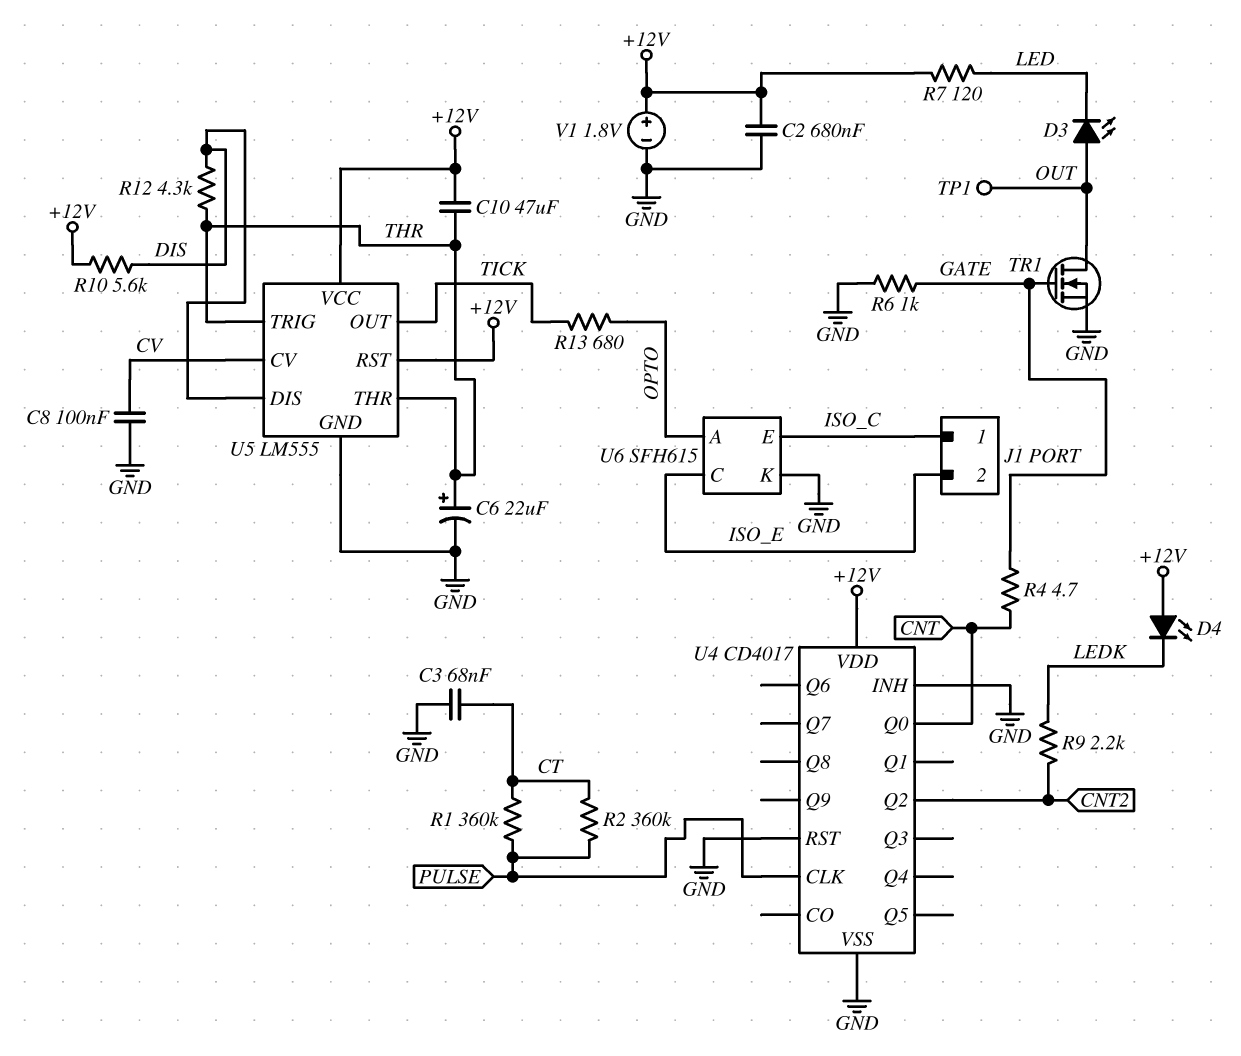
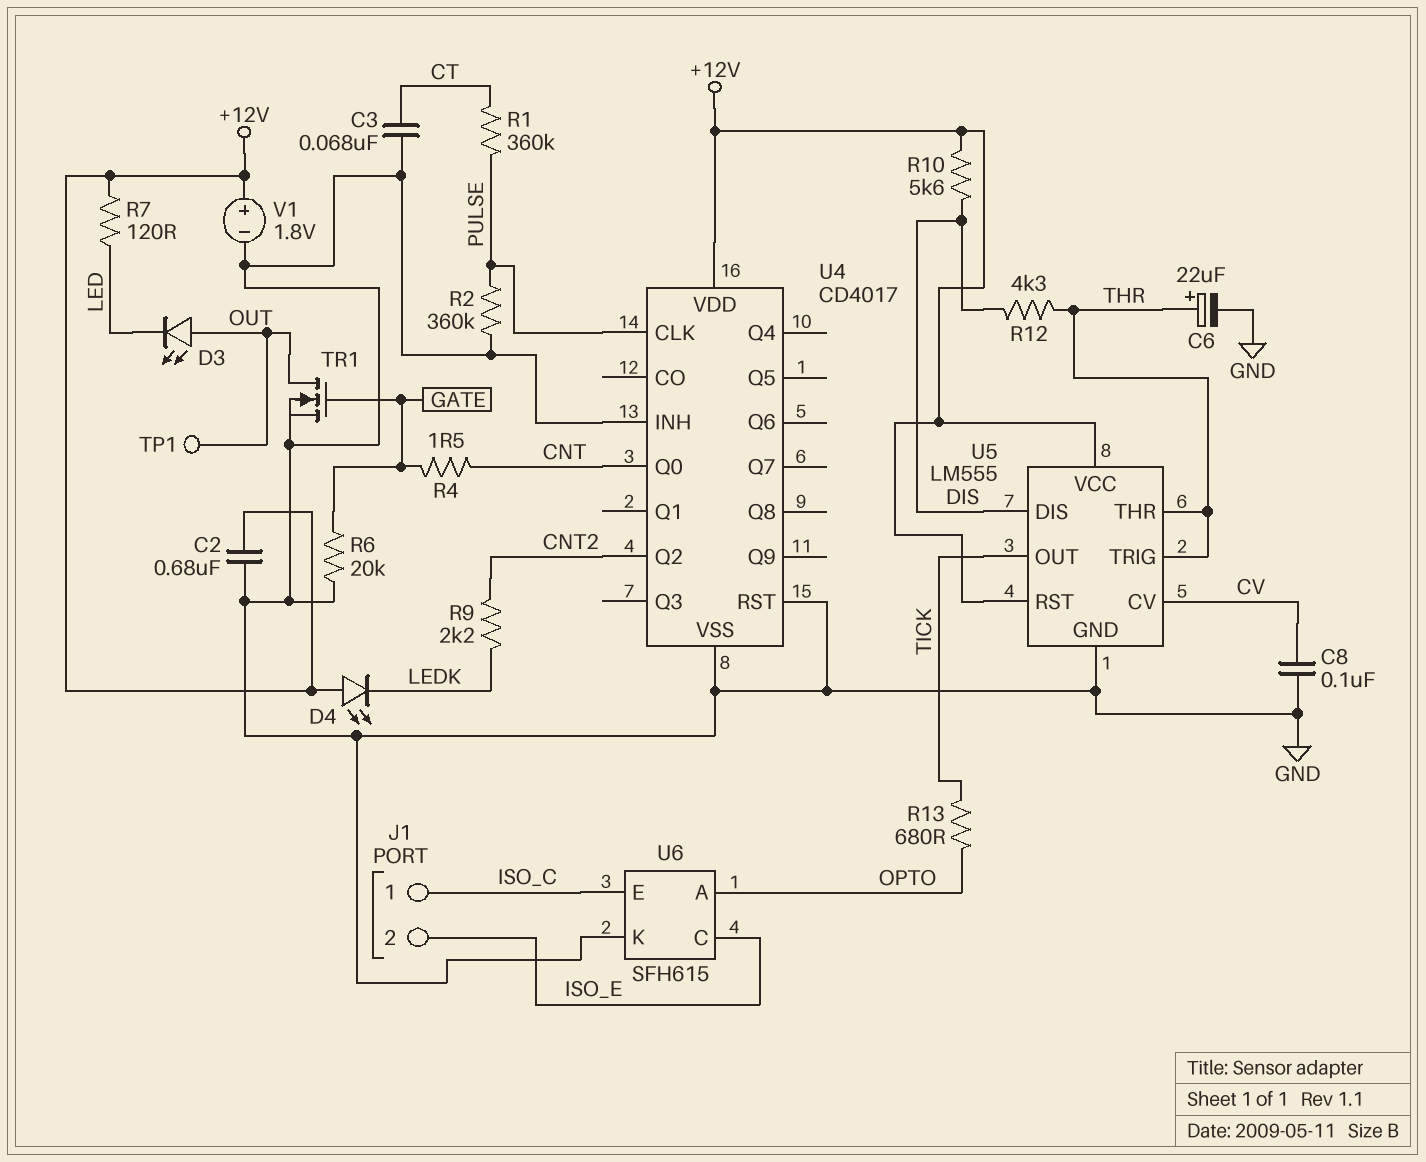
C10: 47uF (+12V, THR) -> none
R2: 360k (CT, PULSE) -> 360k (GND, PULSE)
R4: 4.7 (CNT, GATE) -> 1.5 (CNT, GATE)
R6: 1k (GATE, GND) -> 20k (GATE, GND)

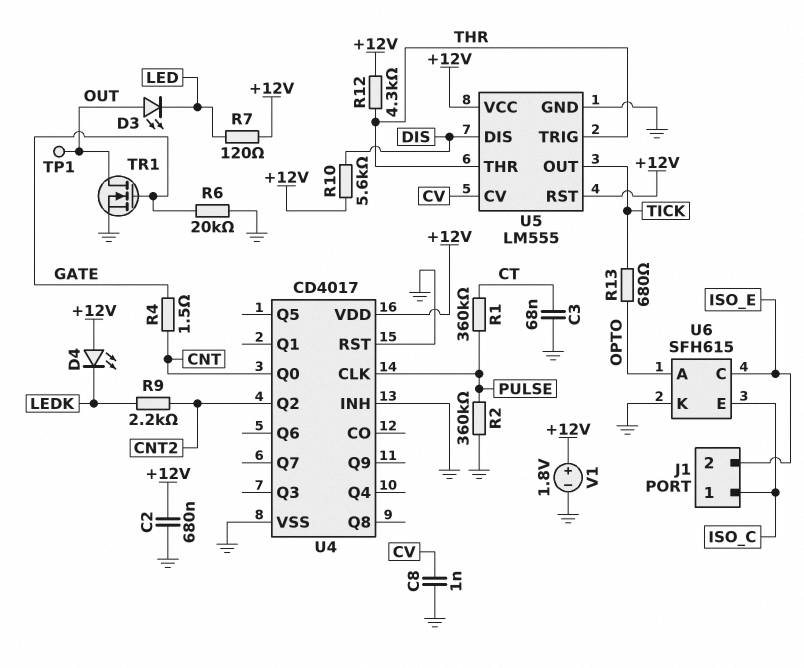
C6: 22uF (plus THR, minus GND) -> none
C8: 100nF (CV, GND) -> 1nF (CV, GND)
R12: 4.3k (DIS, THR) -> 4.3k (+12V, THR)

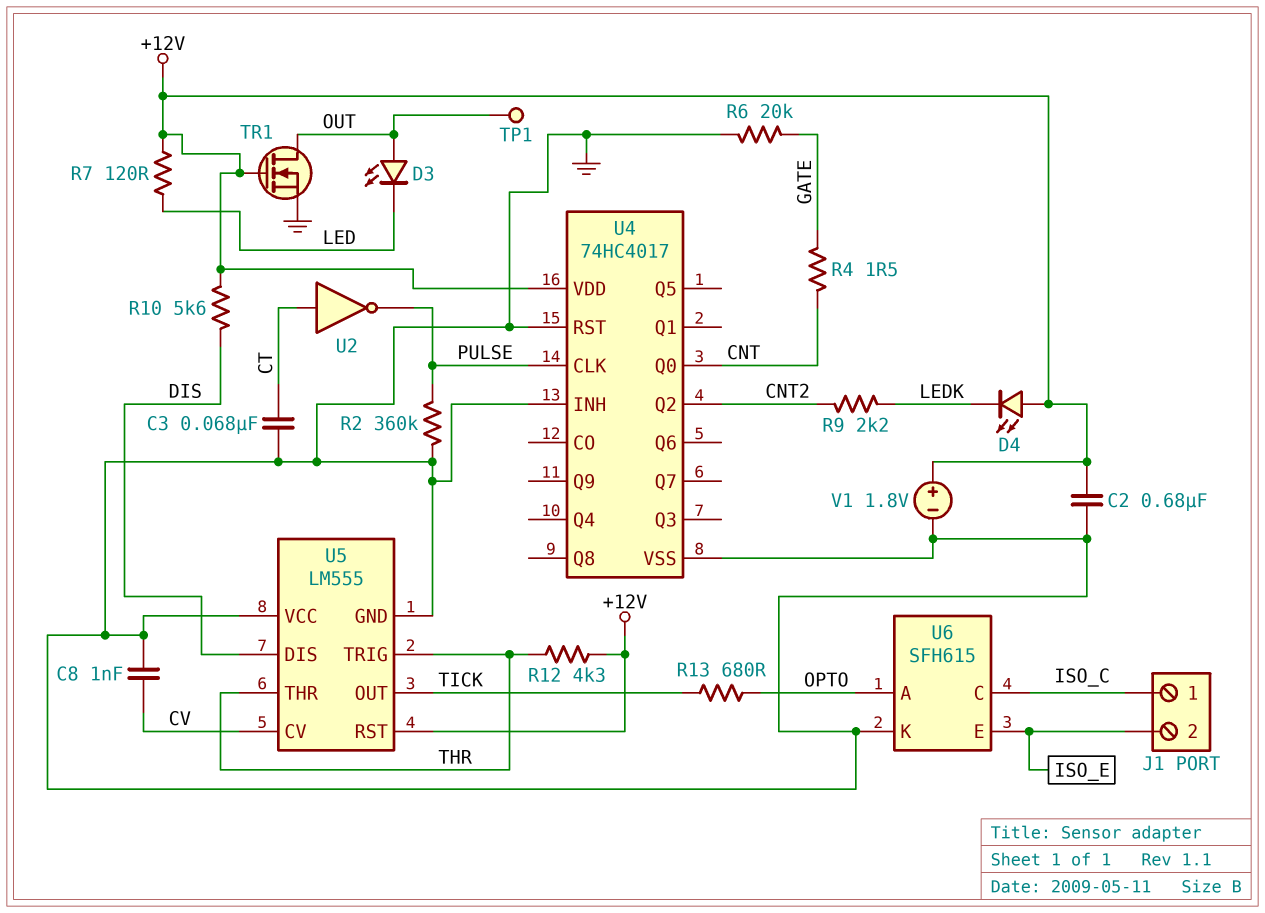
R1: 360k (CT, PULSE) -> none
TR1: NMOS (G GATE, D OUT, S GND) -> NMOS (G +12V, D OUT, S GND)
U2: none -> NOT (in CT, out PULSE)
U4: CD4017 -> 74HC4017
U5 pin VCC: +12V -> GND
U6 pin C: ISO_E -> ISO_C
U6 pin E: ISO_C -> ISO_E

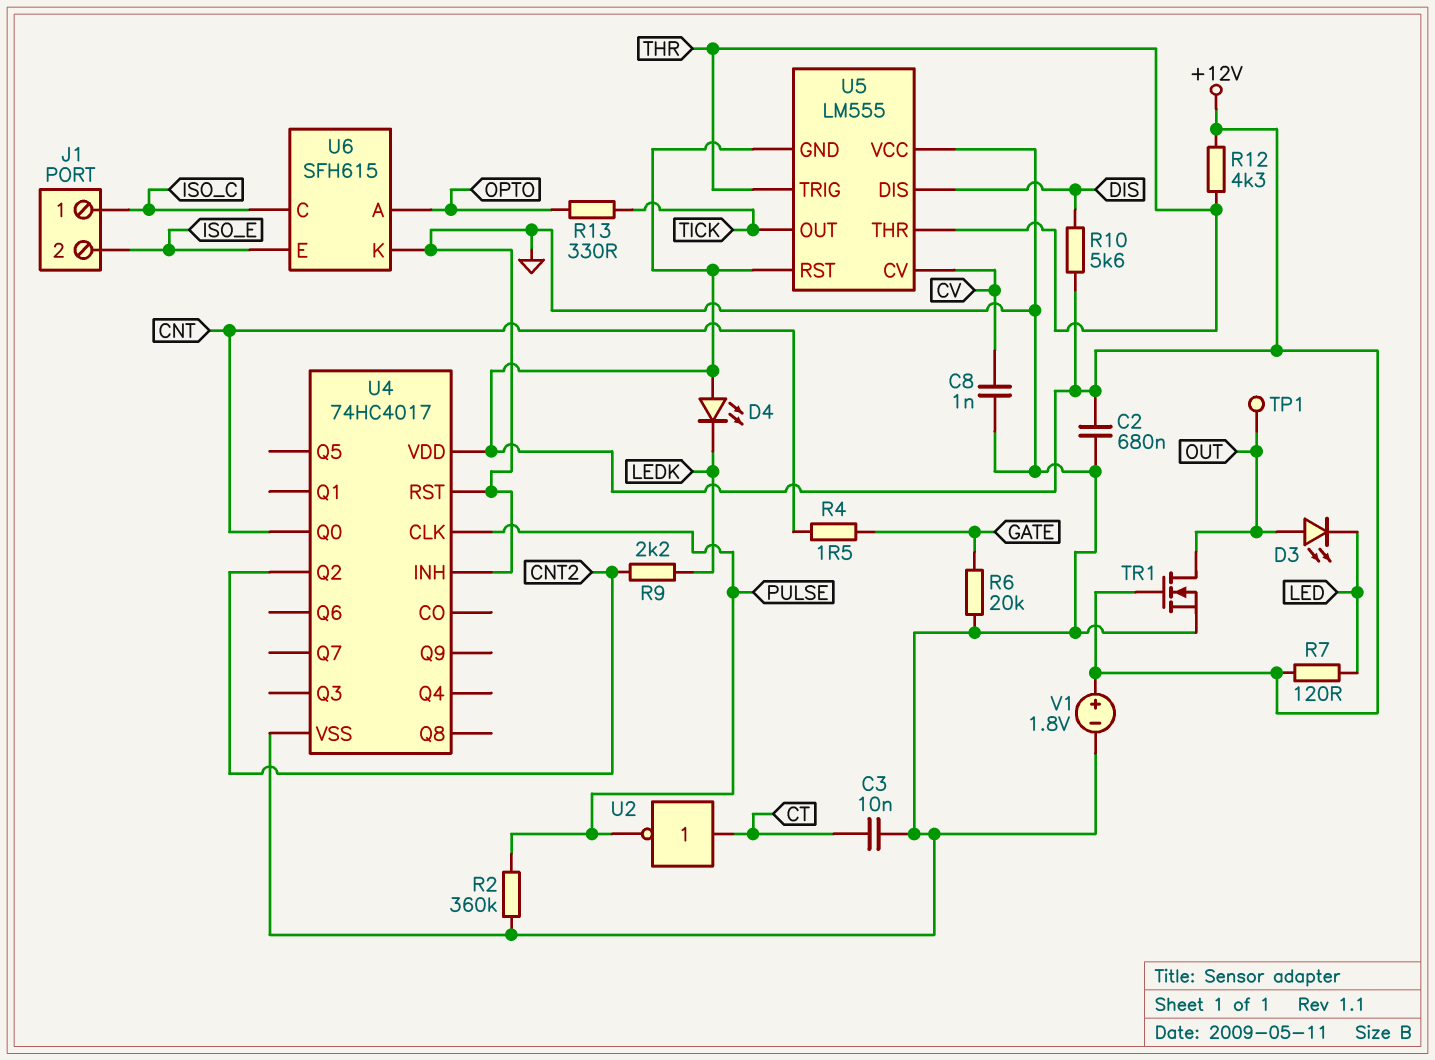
C3: 68nF (CT, GND) -> 10nF (CT, GND)
R13: 680 (OPTO, TICK) -> 330 (OPTO, TICK)
U5 pin GND: GND -> +12V

